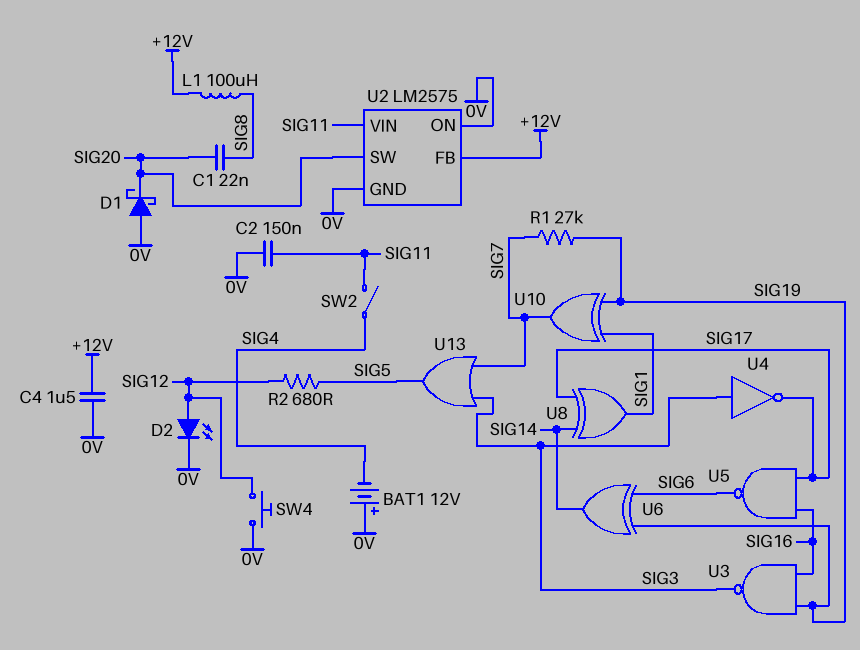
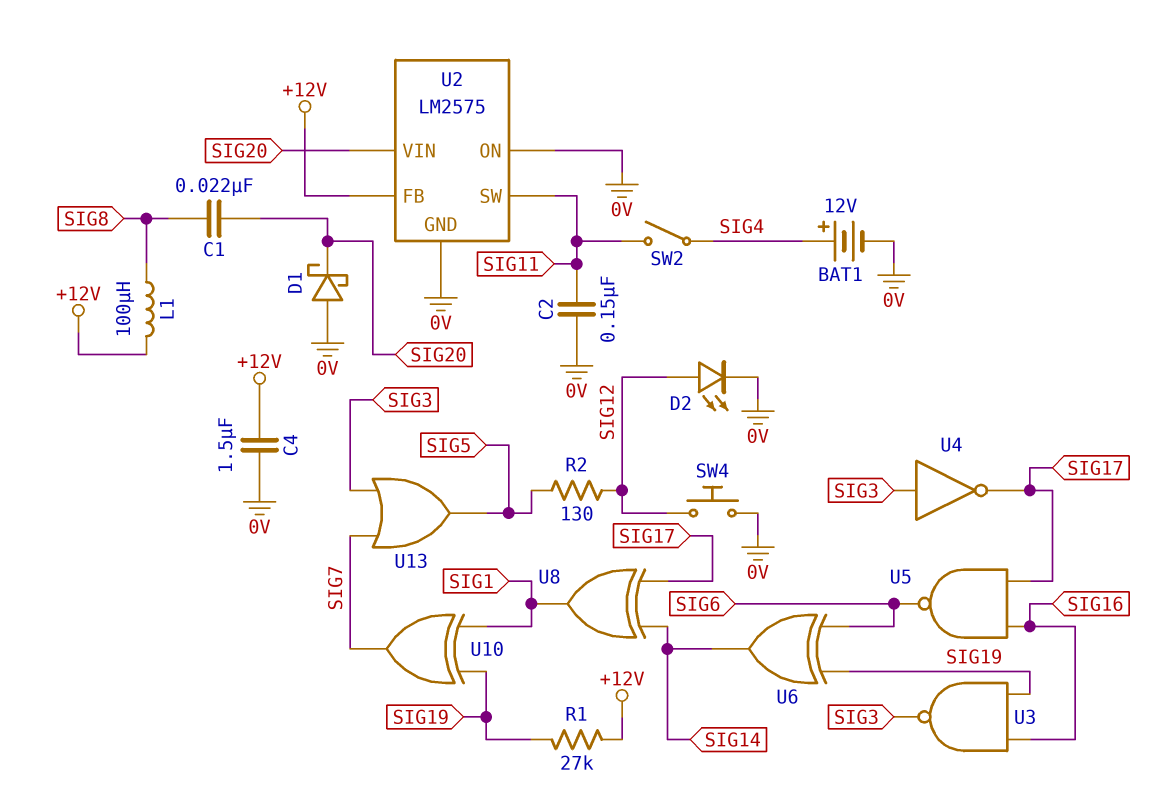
BAT1: 12V (plus 0V, minus SIG4) -> 12V (plus SIG4, minus 0V)
R1: 27k (SIG7, SIG19) -> 27k (+12V, SIG19)
R2: 680 (SIG5, SIG12) -> 130 (SIG5, SIG12)
U2 pin SW: SIG20 -> SIG11
U2 pin VIN: SIG11 -> SIG20

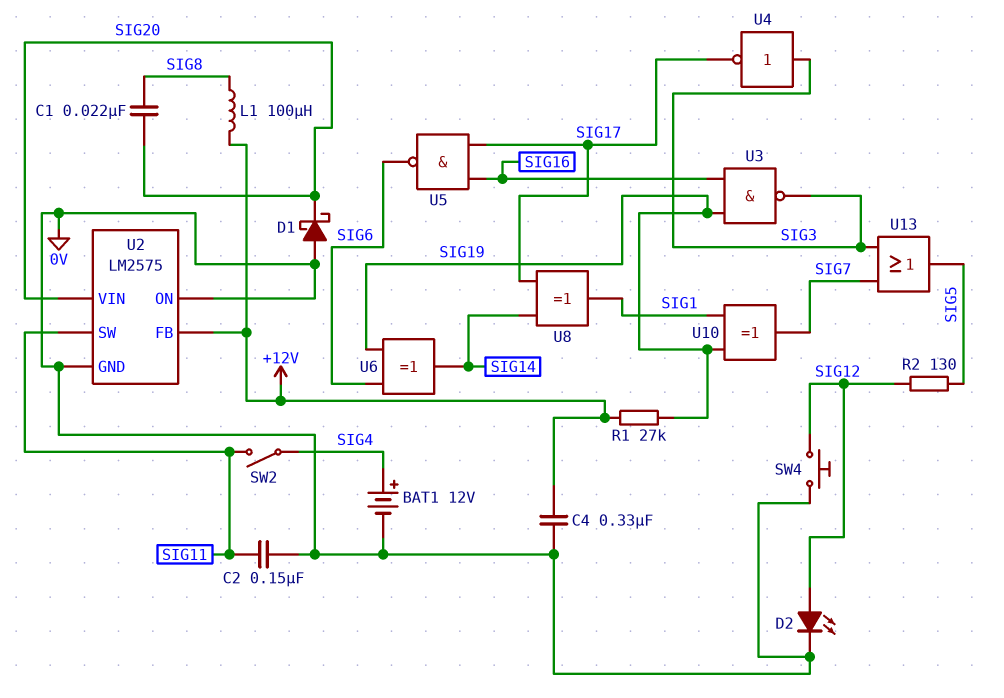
C4: 1.5uF (+12V, 0V) -> 330nF (+12V, 0V)

